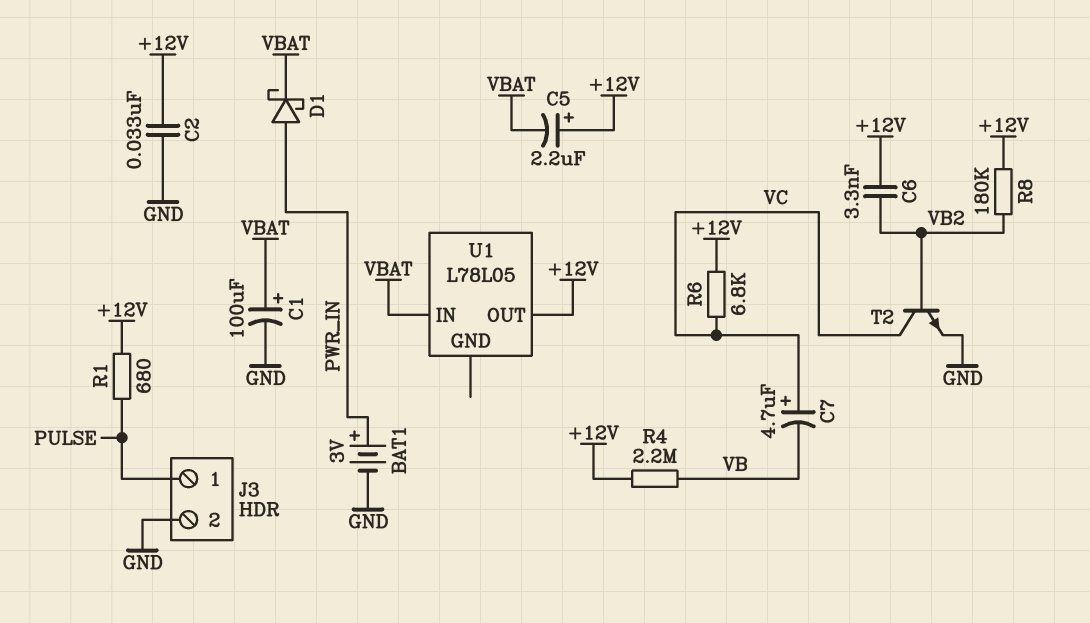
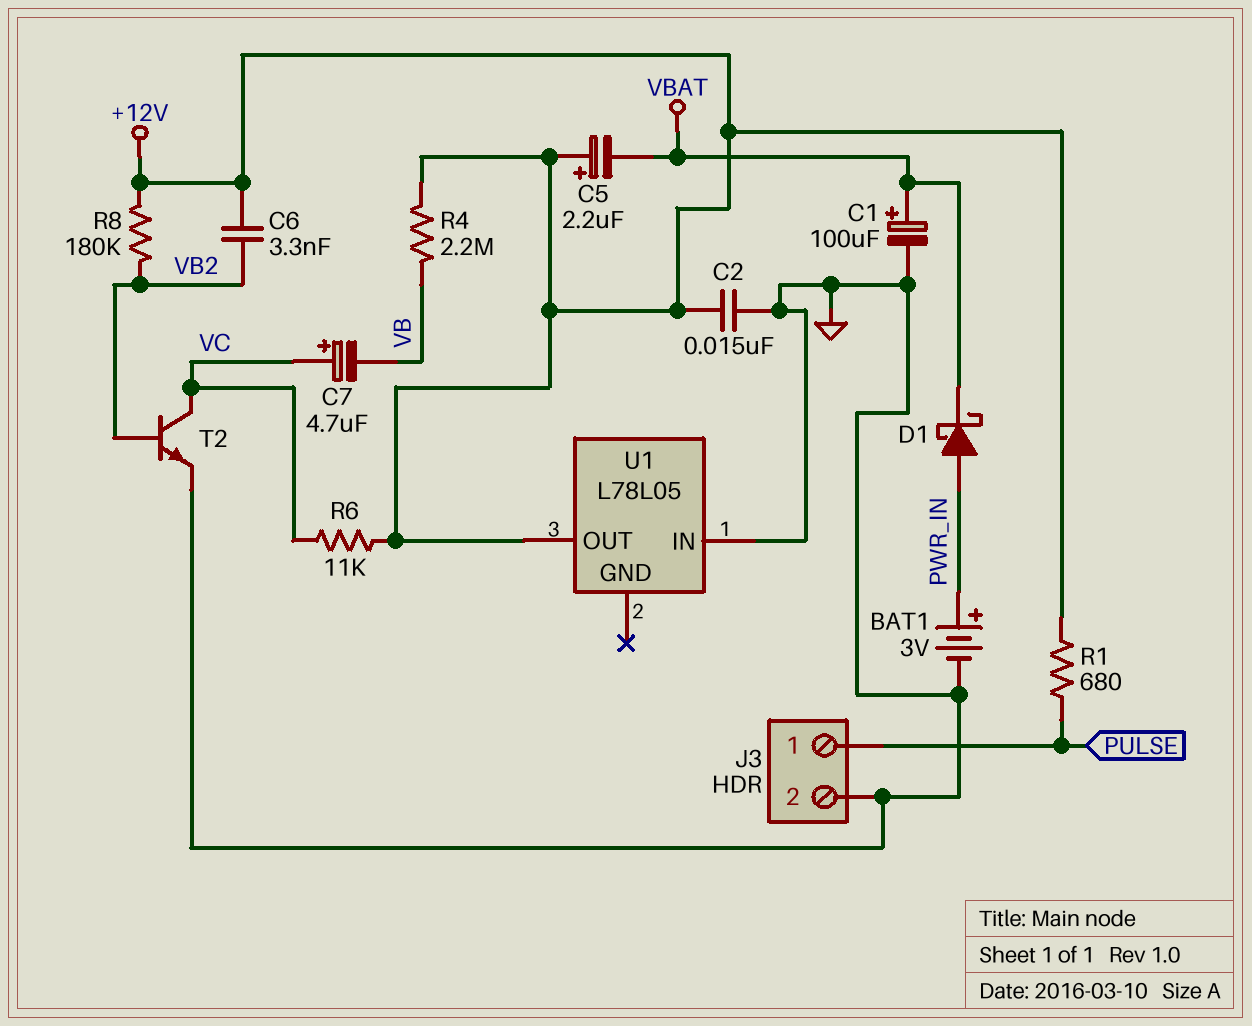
C2: 33nF (+12V, GND) -> 15nF (+12V, GND)
R6: 6.8k (+12V, VC) -> 11k (+12V, VC)
U1 pin IN: VBAT -> GND

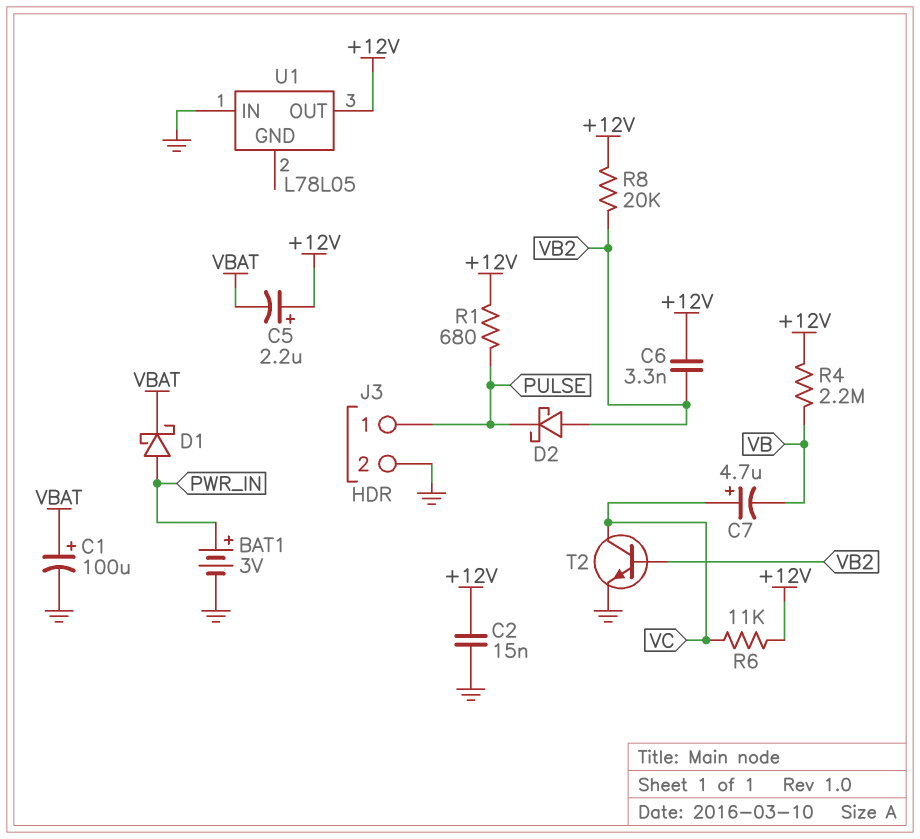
D2: none -> schottky (A VB2, K PULSE)
R8: 180k (+12V, VB2) -> 20k (+12V, VB2)

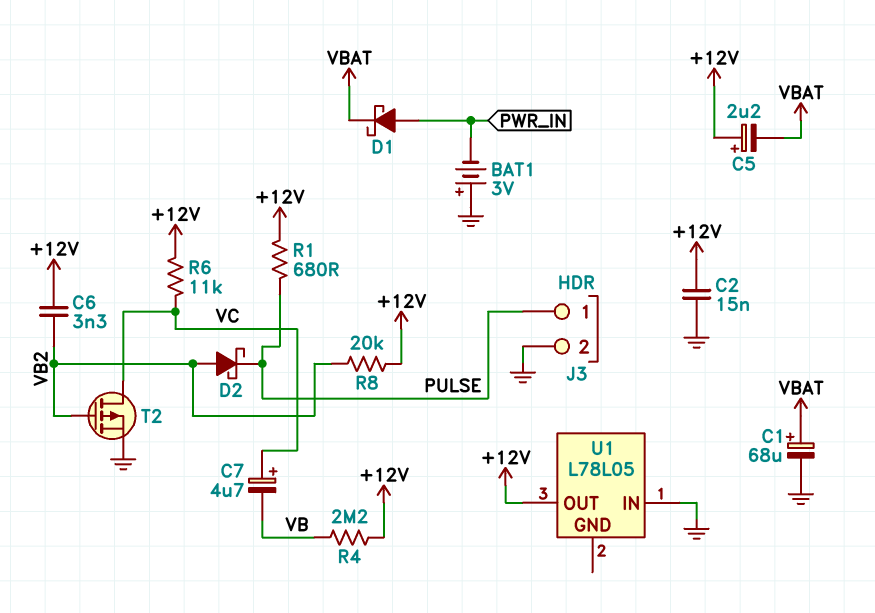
BAT1: 3V (plus PWR_IN, minus GND) -> 3V (plus GND, minus PWR_IN)
C1: 100uF (plus VBAT, minus GND) -> 68uF (plus VBAT, minus GND)
T2: NPN (B VB2, C VC, E GND) -> PMOS (G VB2, D VC, S GND)

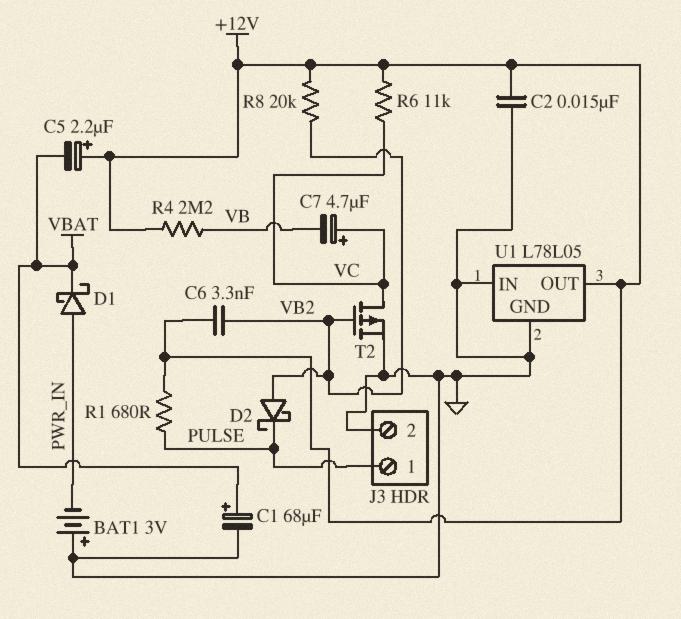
U1 pin GND: none -> GND

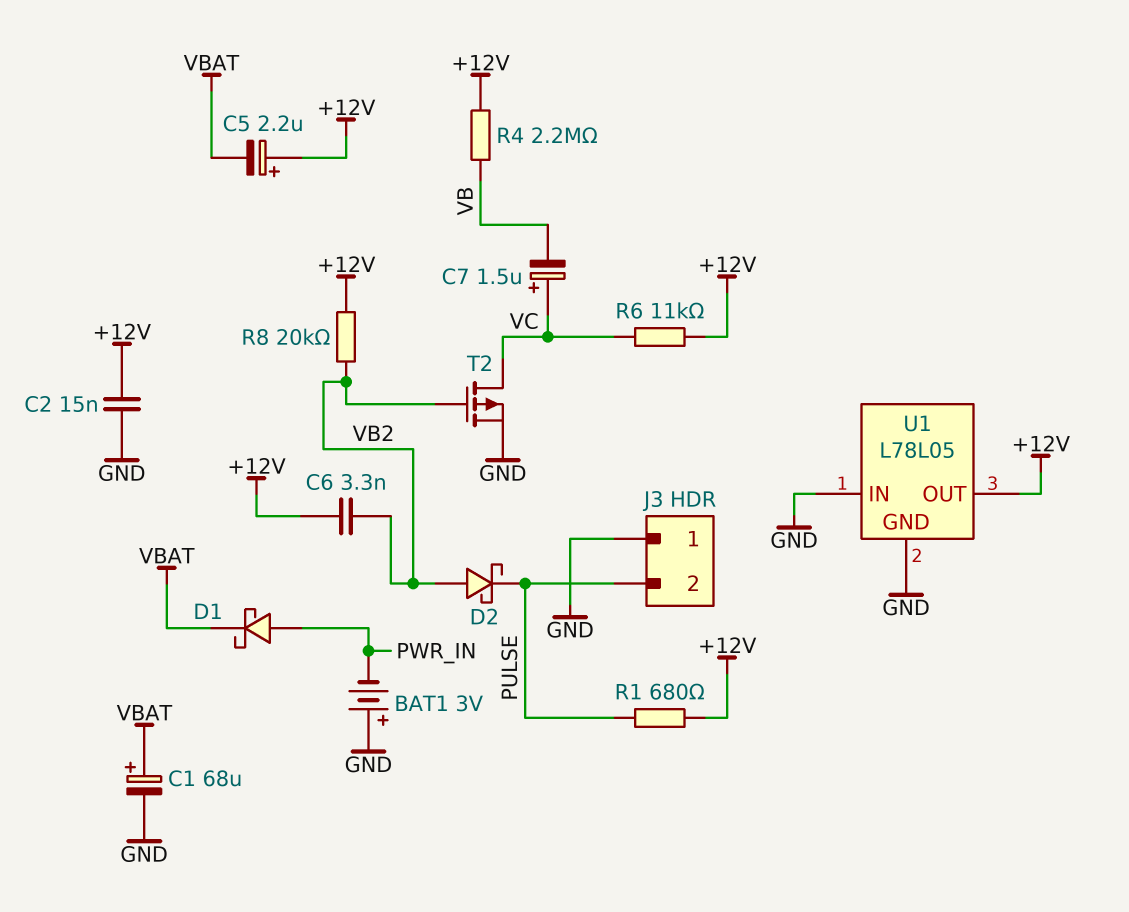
C7: 4.7uF (plus VC, minus VB) -> 1.5uF (plus VC, minus VB)
J3 pin 1: PULSE -> GND
J3 pin 2: GND -> PULSE

